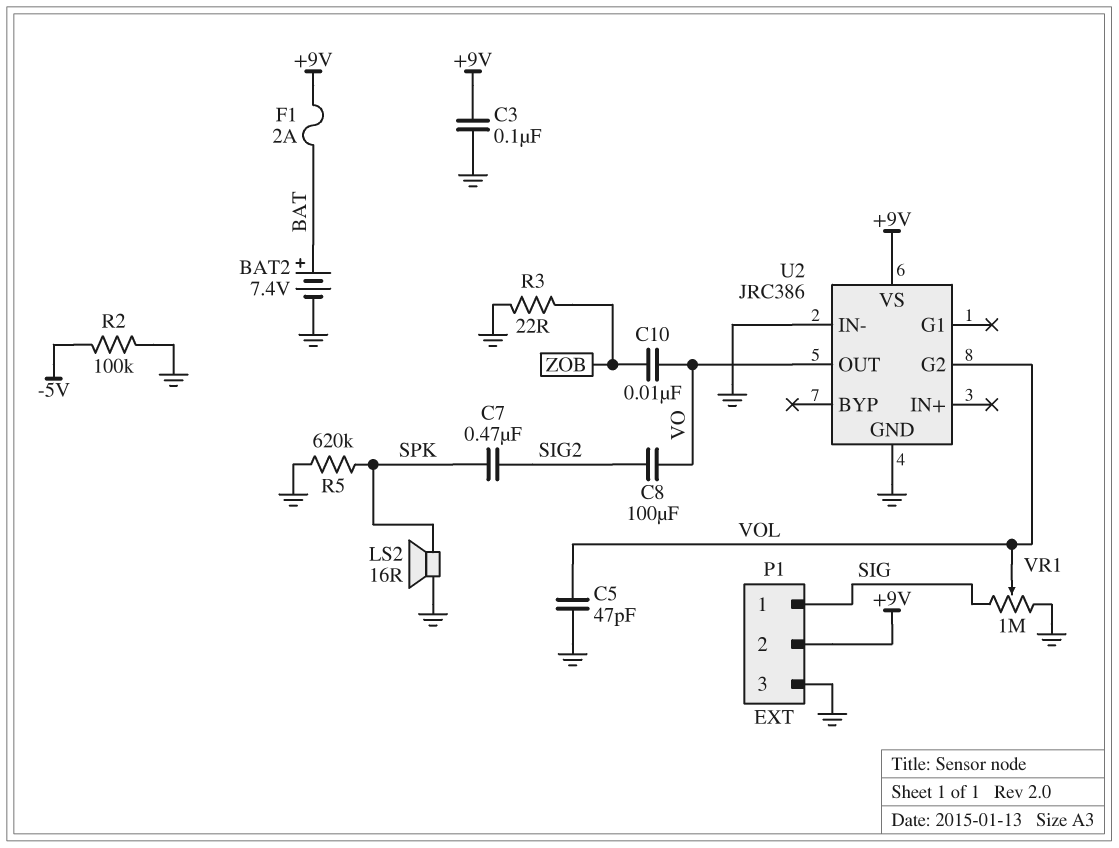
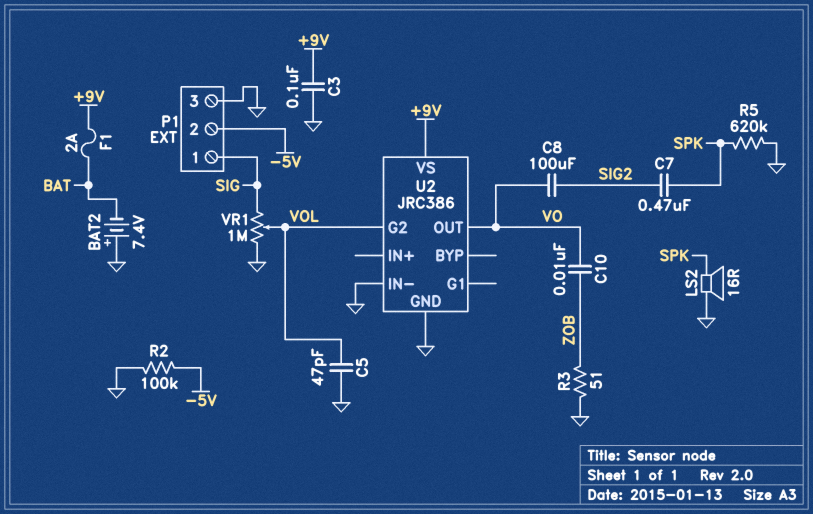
BAT2: 7.4V (plus BAT, minus GND) -> 7.4V (plus GND, minus BAT)
P1 pin 2: +9V -> -5V
R3: 22 (GND, ZOB) -> 51 (GND, ZOB)

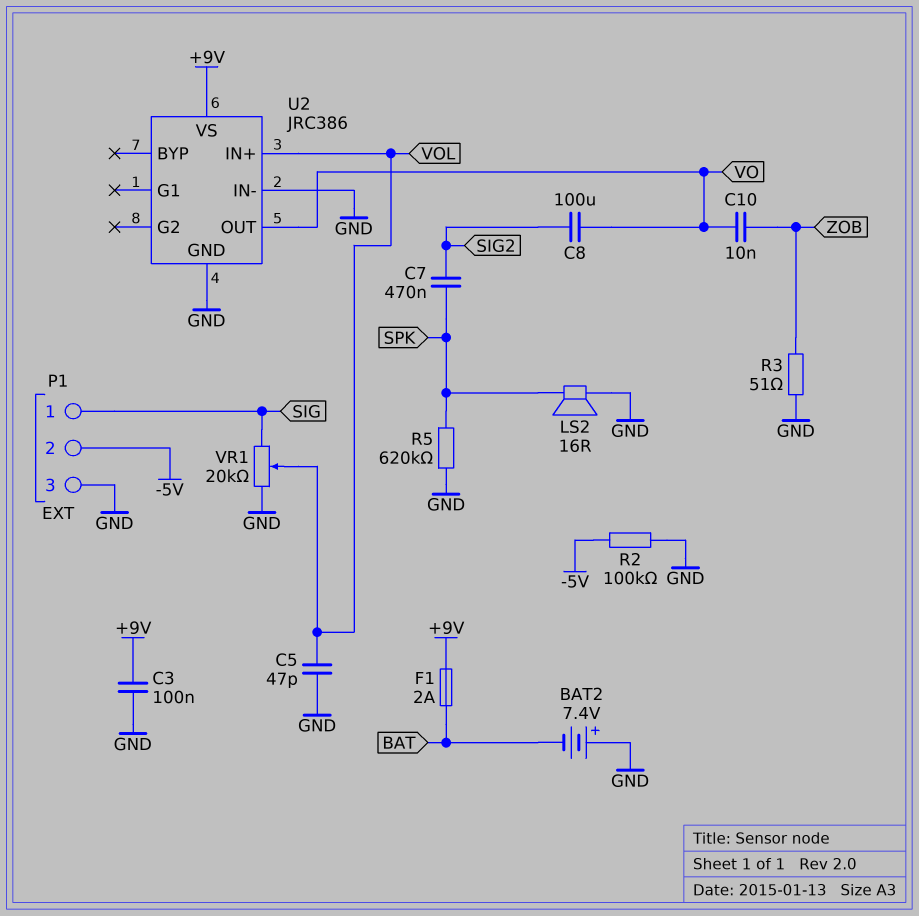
U2 pin G2: VOL -> none
U2 pin IN+: none -> VOL
VR1: 1M (GND, SIG, wiper VOL) -> 20k (GND, SIG, wiper VOL)

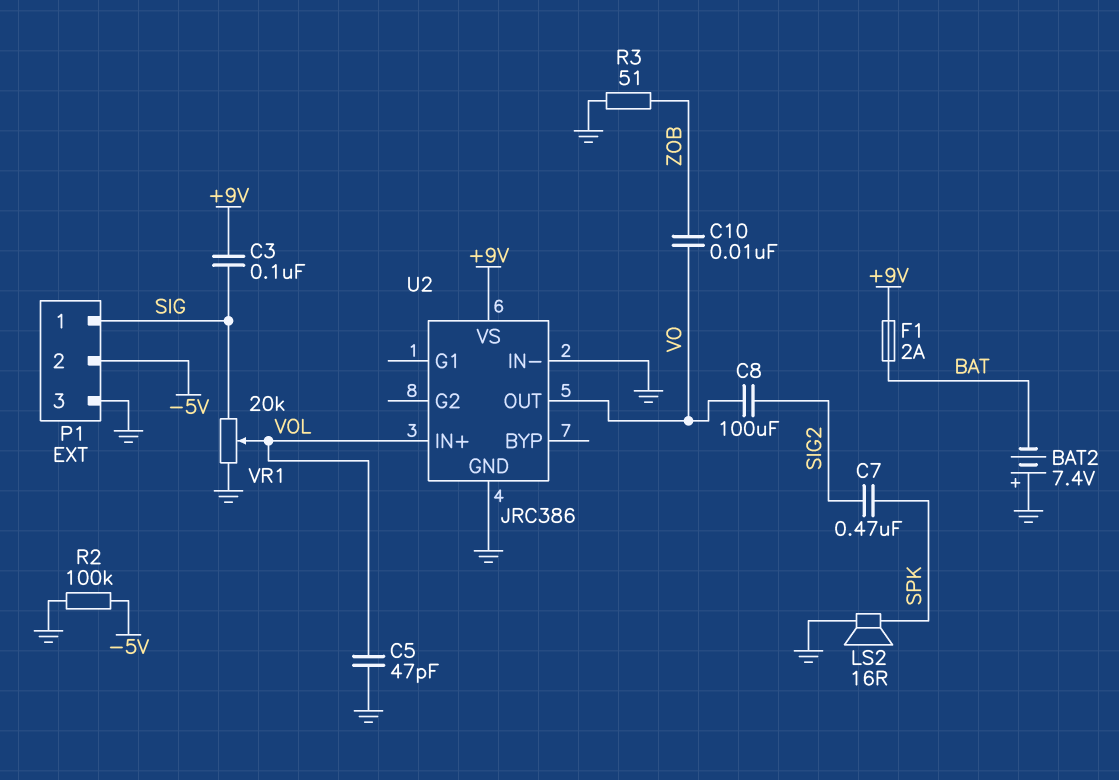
C3: 100nF (+9V, GND) -> 100nF (+9V, SIG)
R5: 620k (GND, SPK) -> none

